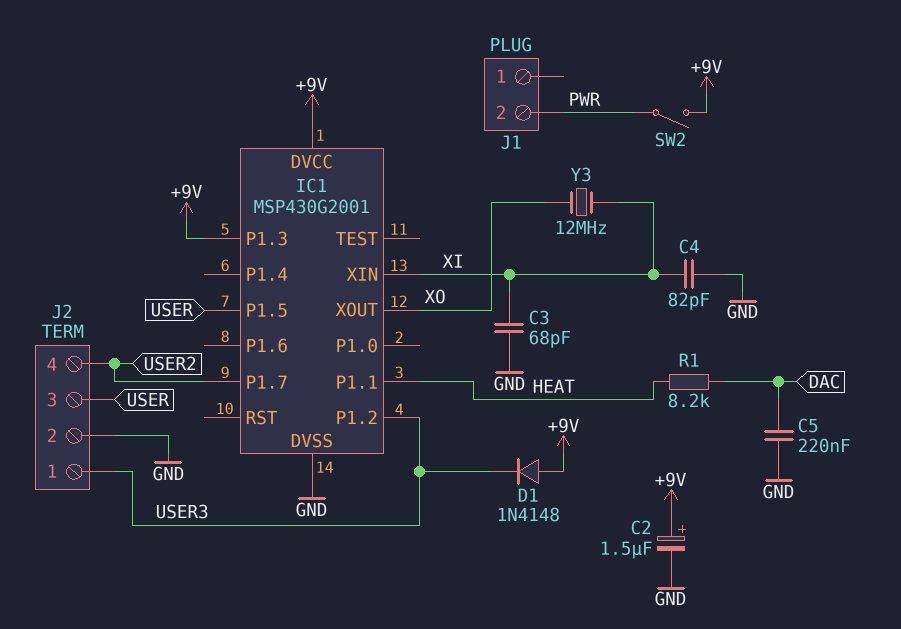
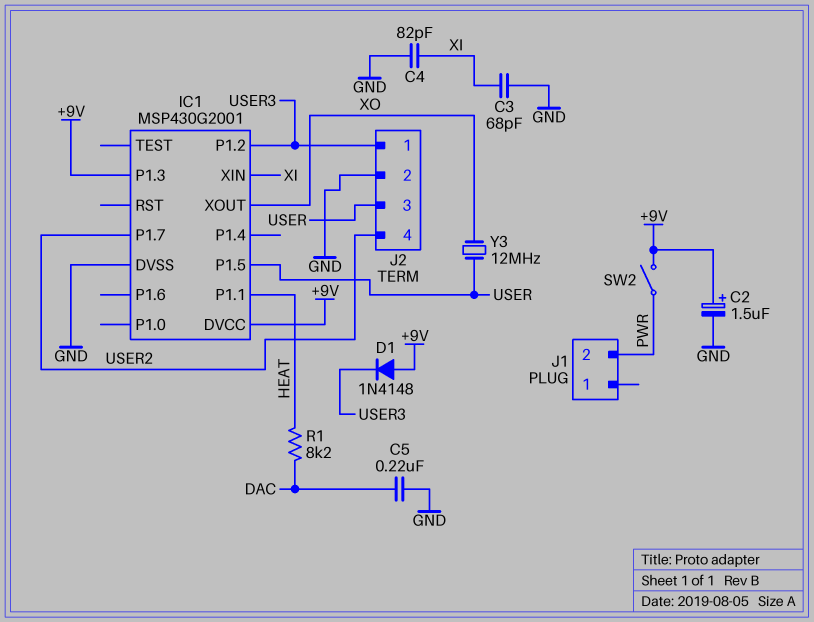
Y3: 12MHz (XI, XO) -> 12MHz (USER, XO)

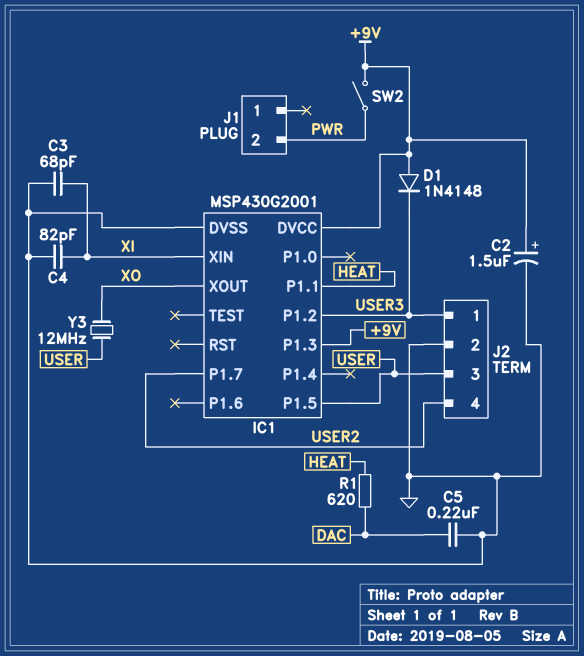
R1: 8.2k (DAC, HEAT) -> 620 (DAC, HEAT)

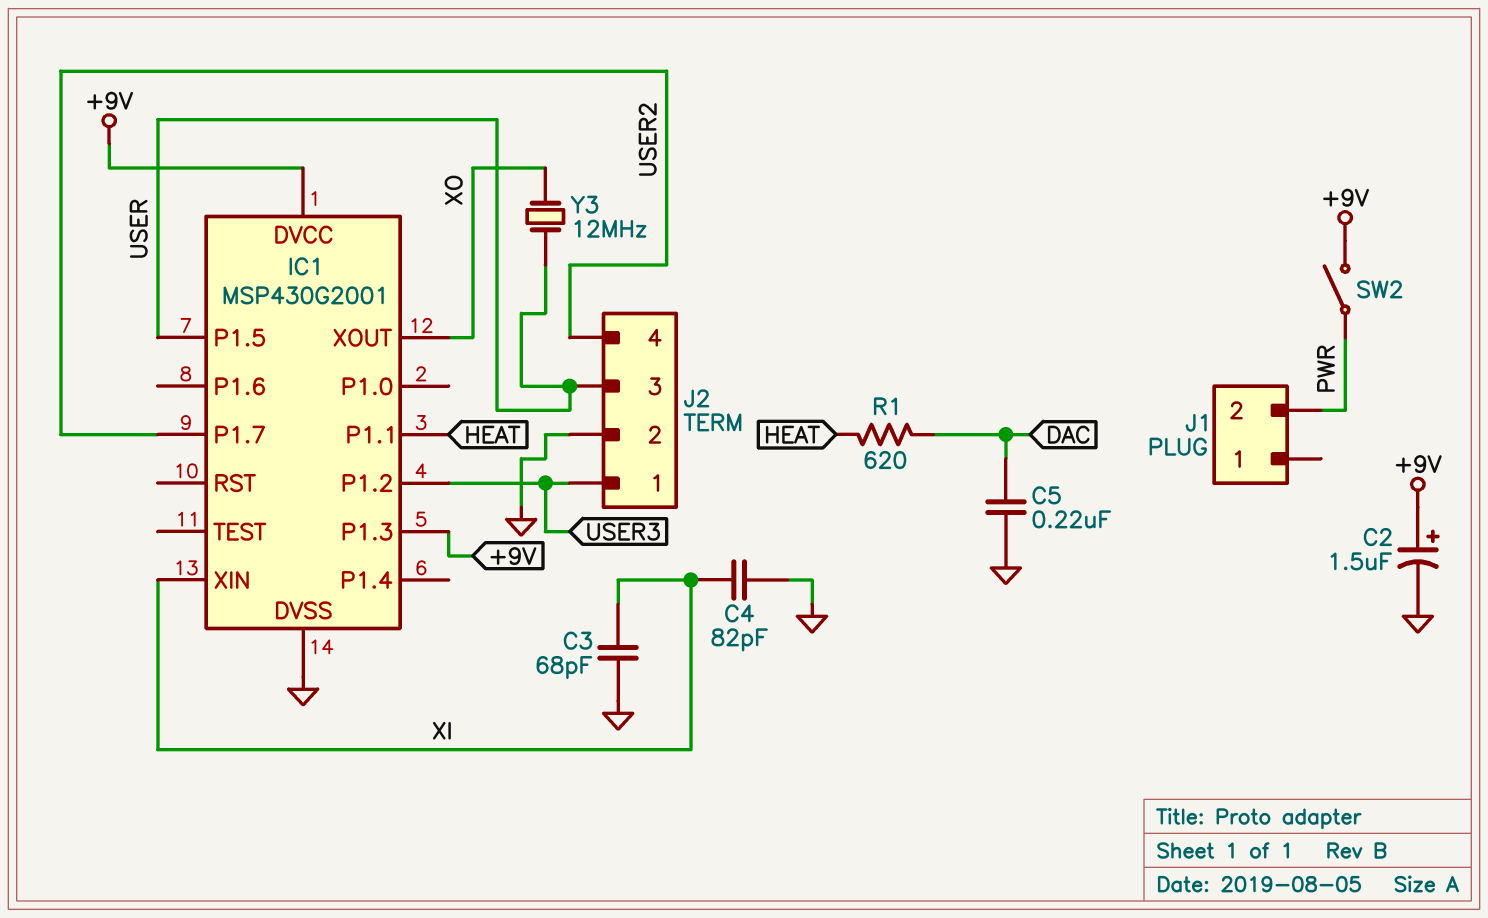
D1: diode 1N4148 (A +9V, K USER3) -> none

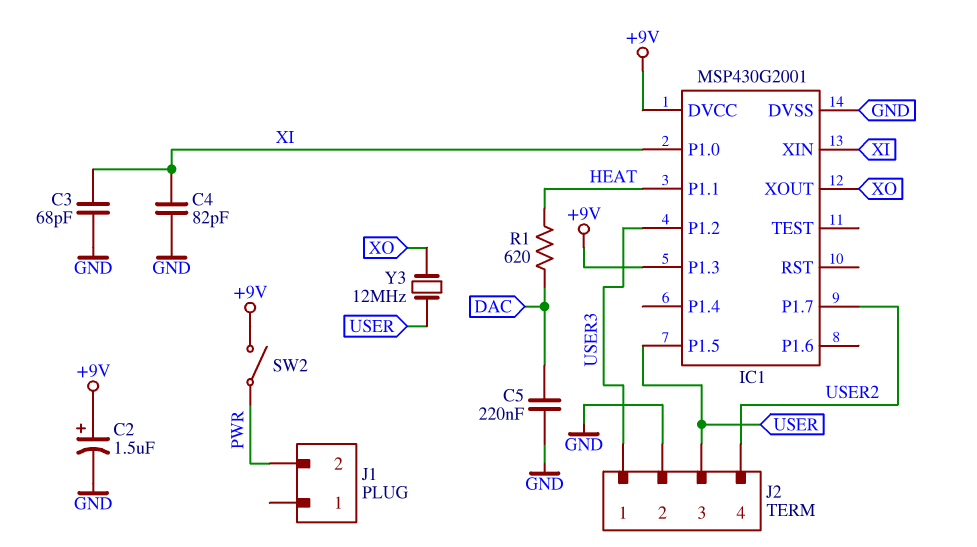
IC1 pin P1.0: none -> XI

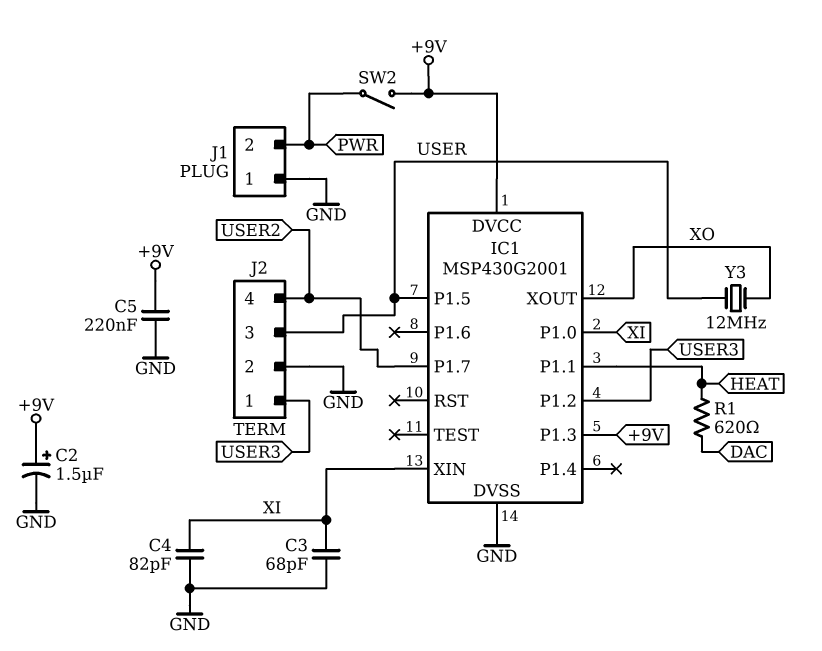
C5: 220nF (DAC, GND) -> 220nF (+9V, GND)
J1 pin 1: none -> GND

